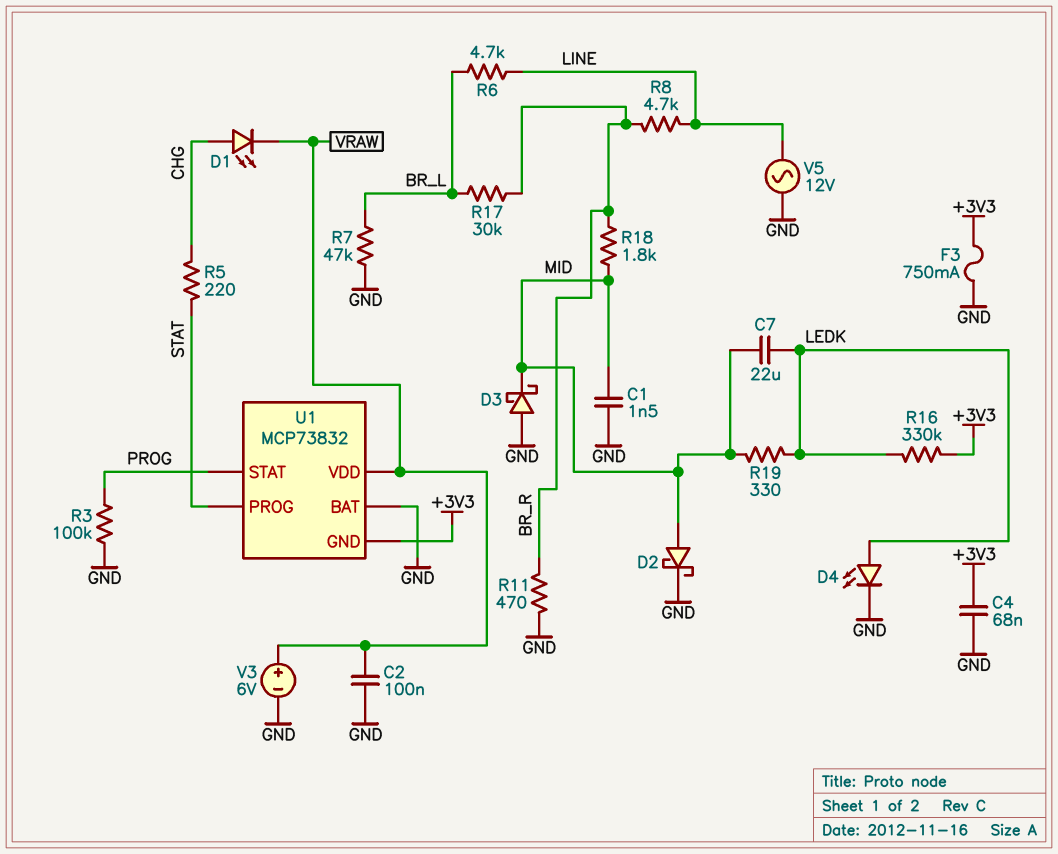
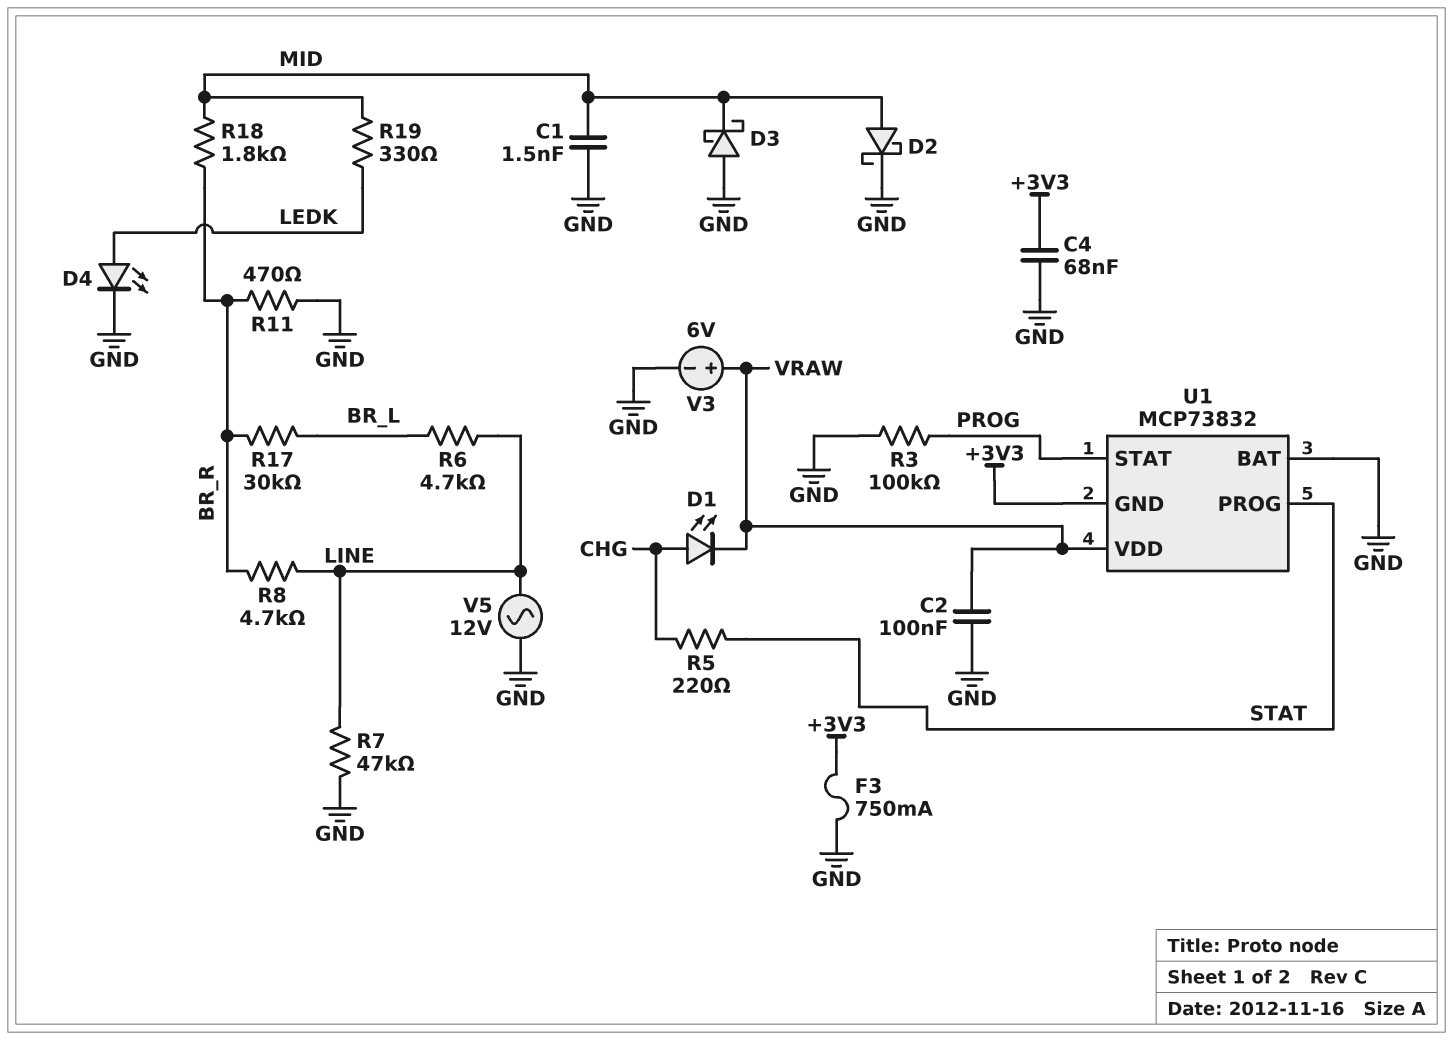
C7: 22uF (LEDK, MID) -> none
R7: 47k (BR_L, GND) -> 47k (GND, LINE)
R16: 330k (+3V3, LEDK) -> none

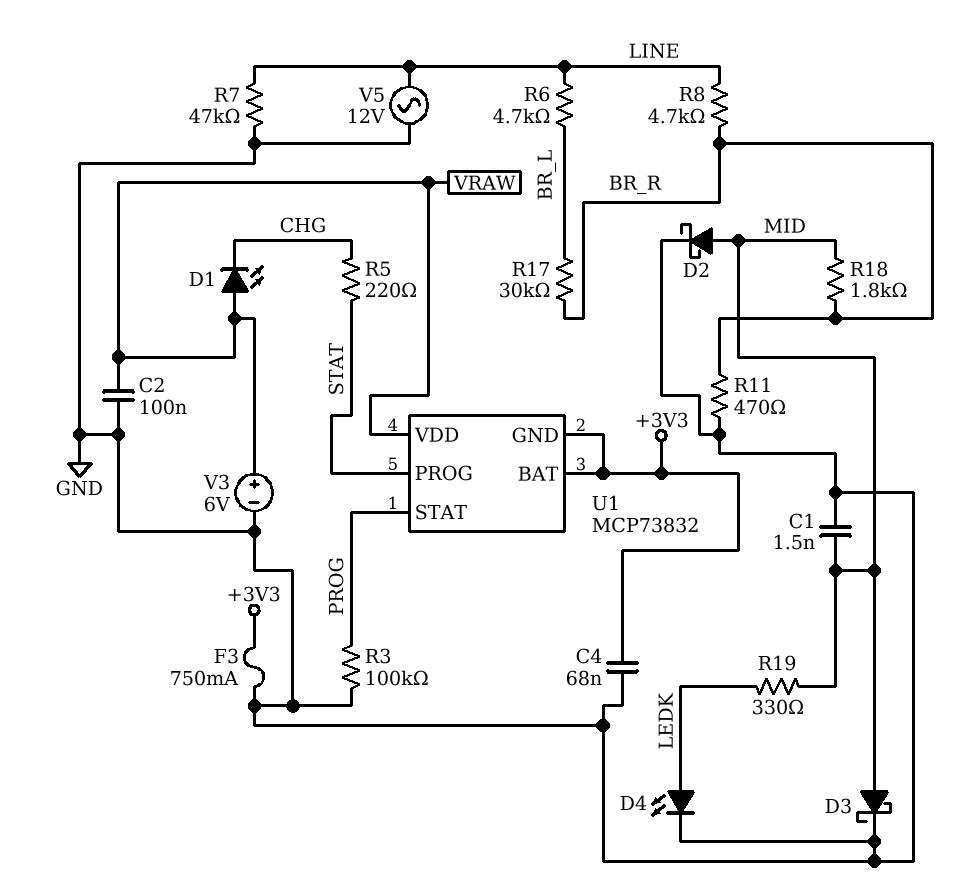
D1: LED (A CHG, K VRAW) -> LED (A VRAW, K CHG)
D3: schottky (A GND, K MID) -> schottky (A MID, K GND)
U1 pin BAT: GND -> +3V3

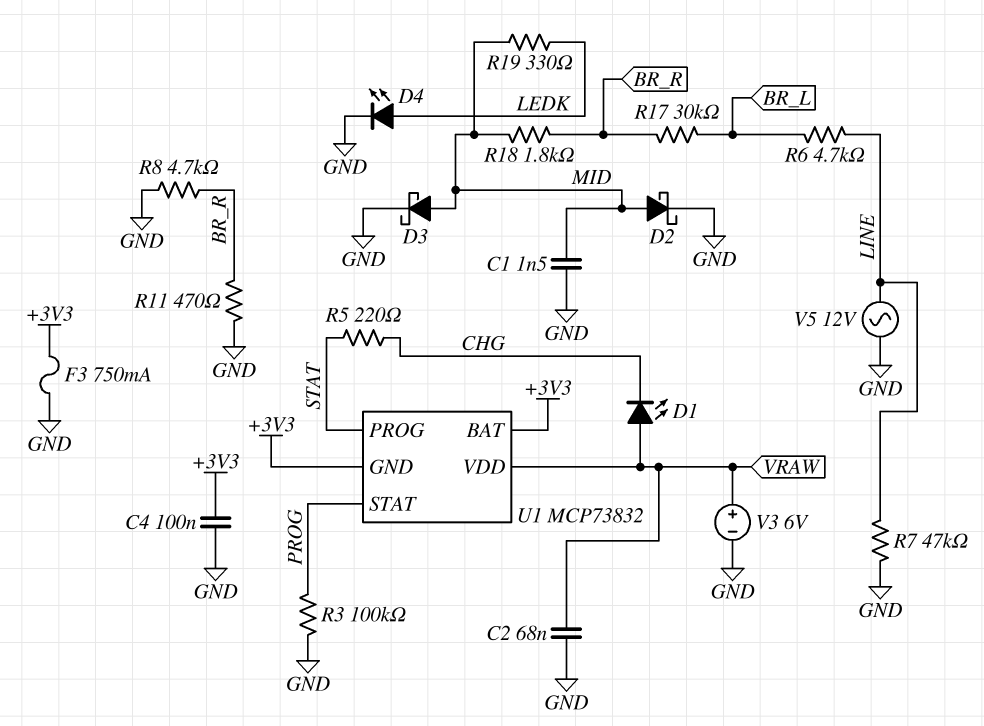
C2: 100nF (GND, VRAW) -> 68nF (GND, VRAW)
C4: 68nF (+3V3, GND) -> 100nF (+3V3, GND)
R8: 4.7k (BR_R, LINE) -> 4.7k (BR_R, GND)

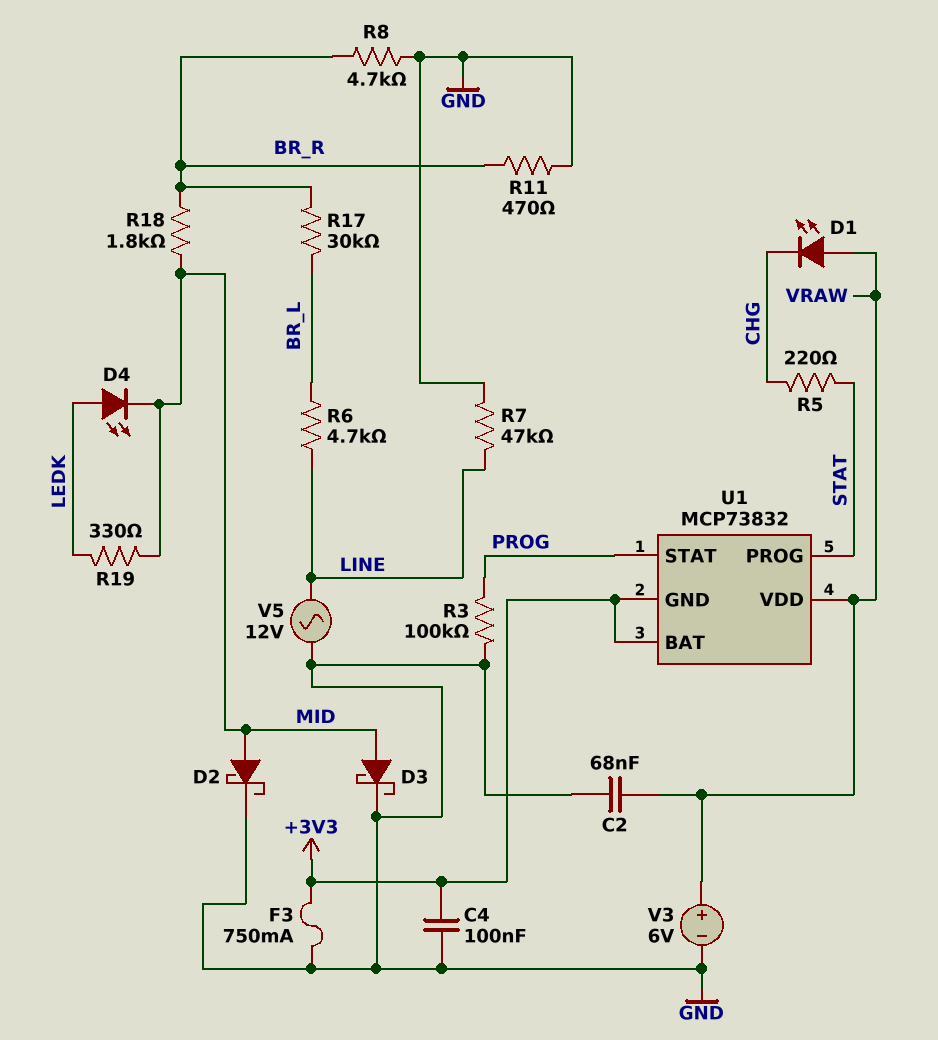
C1: 1.5nF (GND, MID) -> none
D4: LED (A LEDK, K GND) -> LED (A LEDK, K MID)

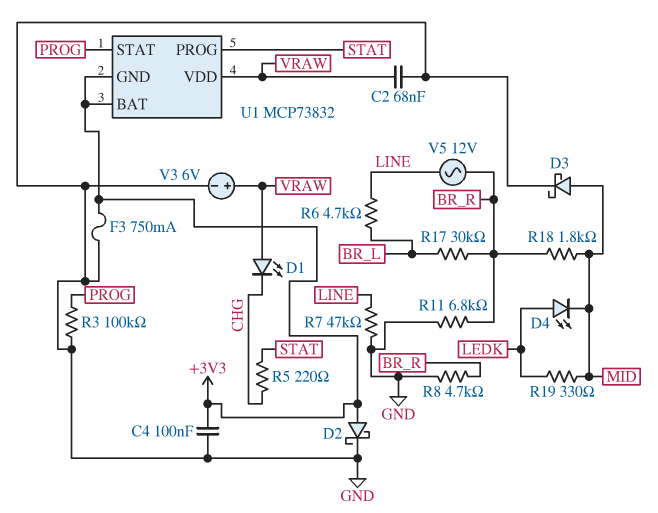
D2: schottky (A MID, K GND) -> schottky (A +3V3, K GND)
R11: 470 (BR_R, GND) -> 6.8k (BR_R, GND)
V5: AC 12V (GND, LINE) -> AC 12V (BR_R, LINE)

